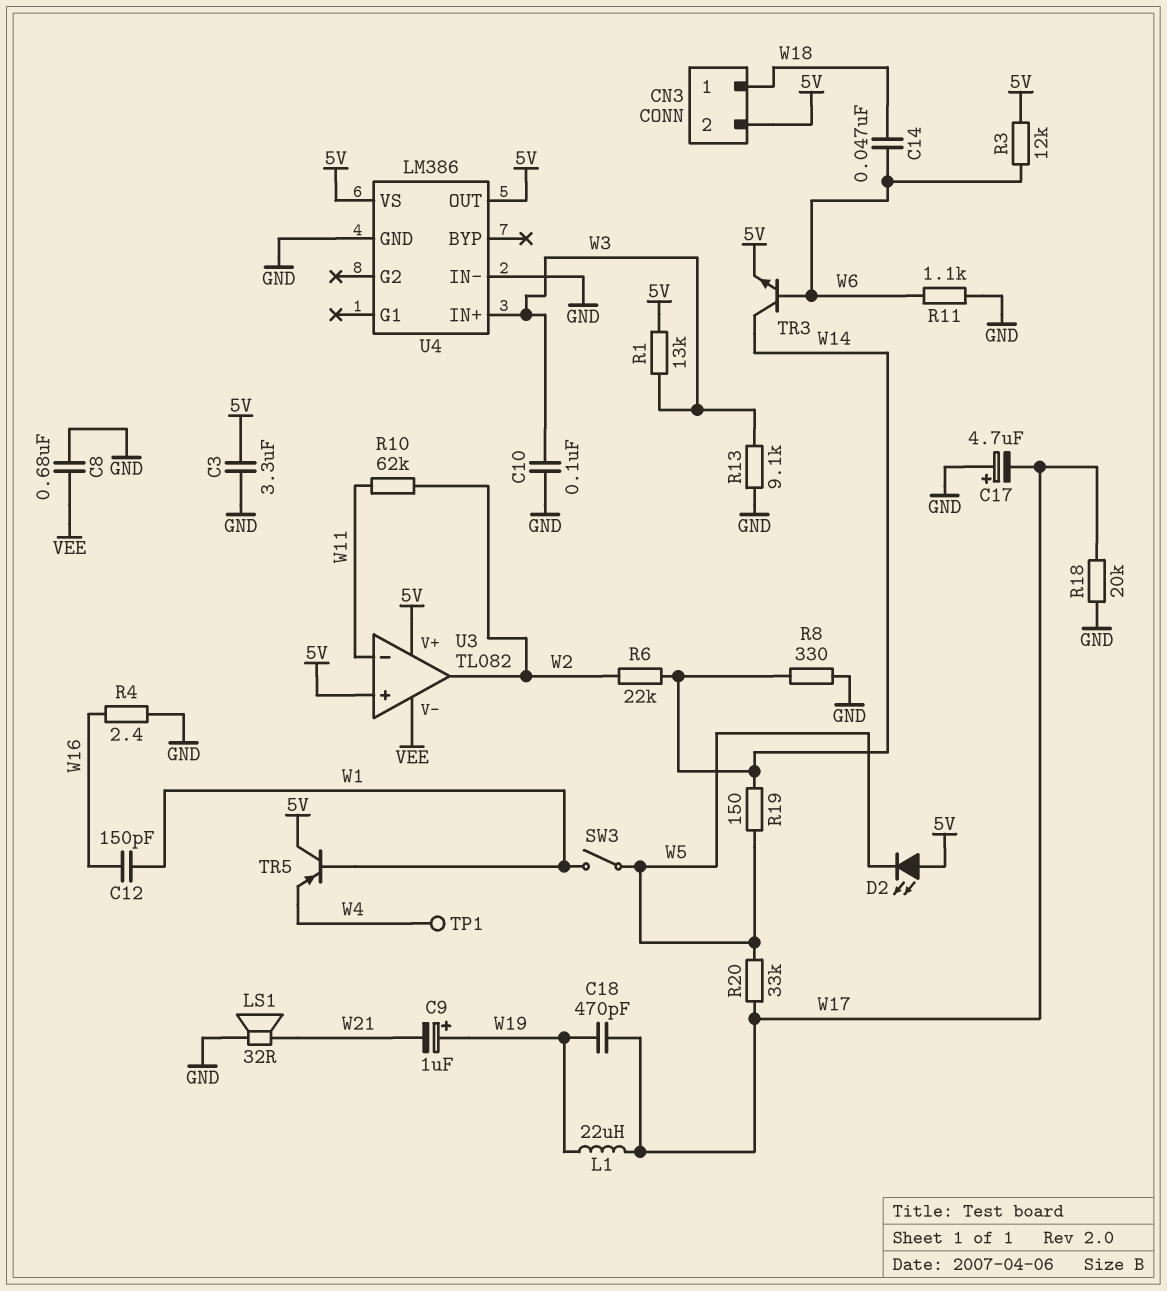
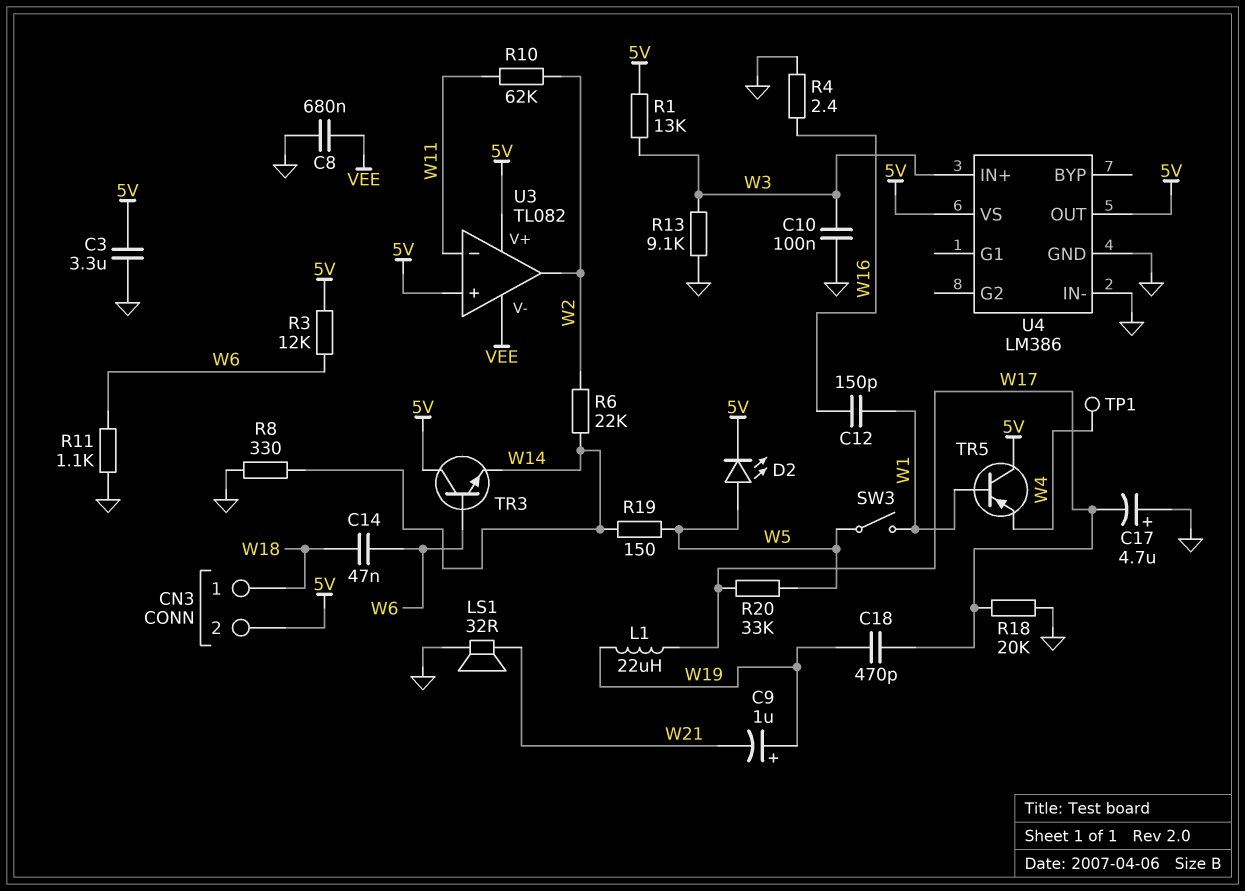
D2: LED (A 5V, K W5) -> LED (A W5, K 5V)
TR3: NPN (B W6, C W14, E 5V) -> NPN (B W6, C 5V, E W14)

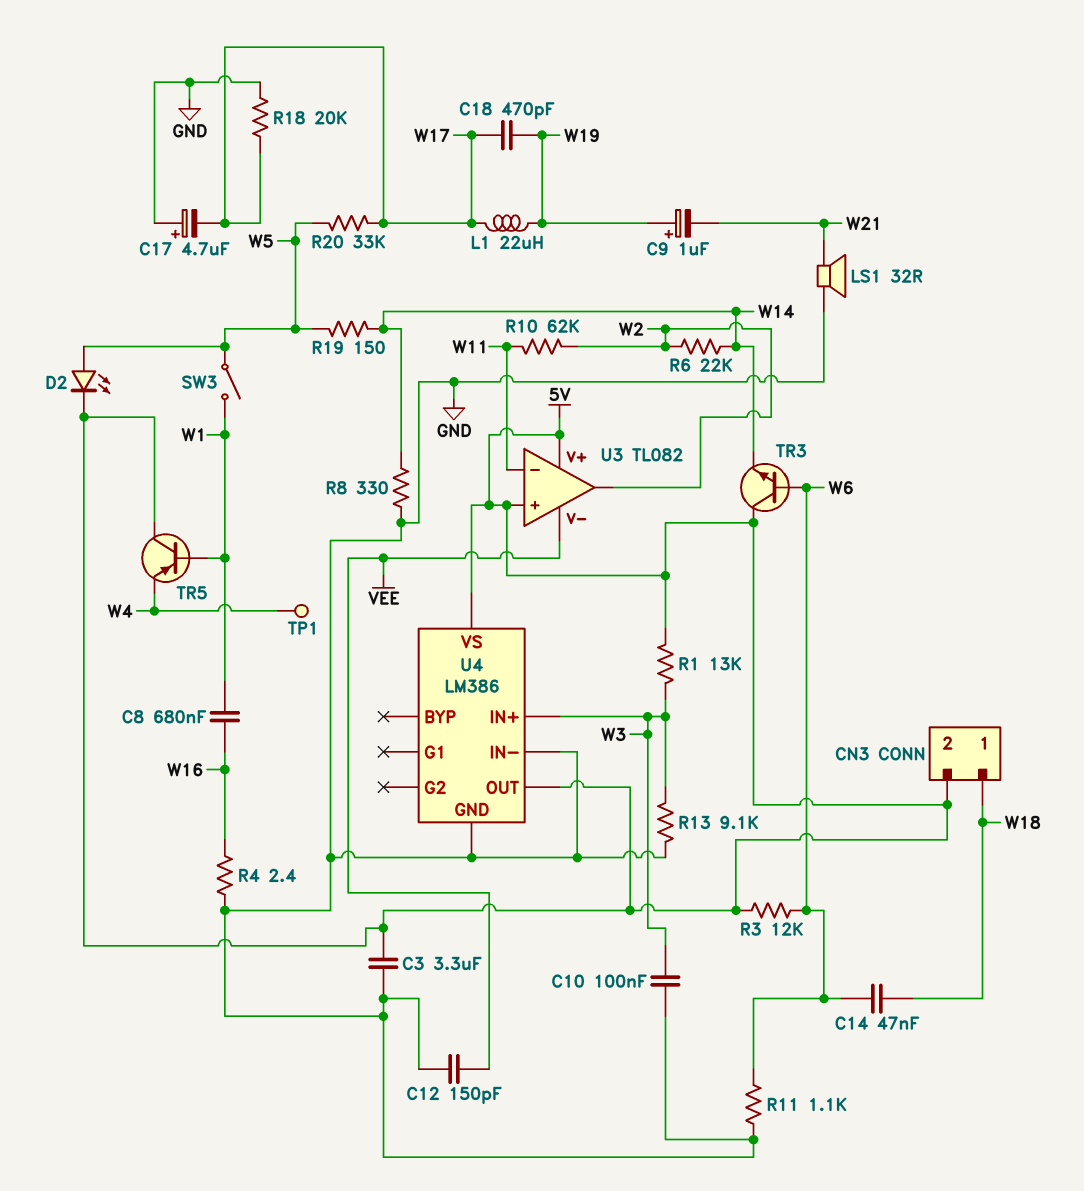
C8: 680nF (GND, VEE) -> 680nF (W1, W16)
C12: 150pF (W1, W16) -> 150pF (GND, VEE)

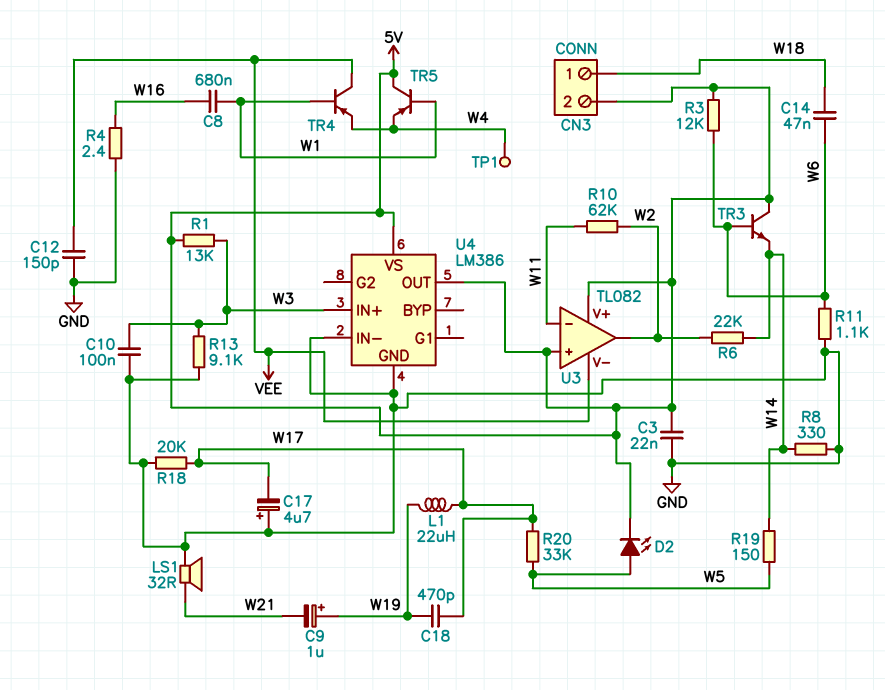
C3: 3.3uF (5V, GND) -> 22nF (5V, GND)
SW3: switch (W1, W5) -> none
TR4: none -> PNP (B W1, C VEE, E W4)

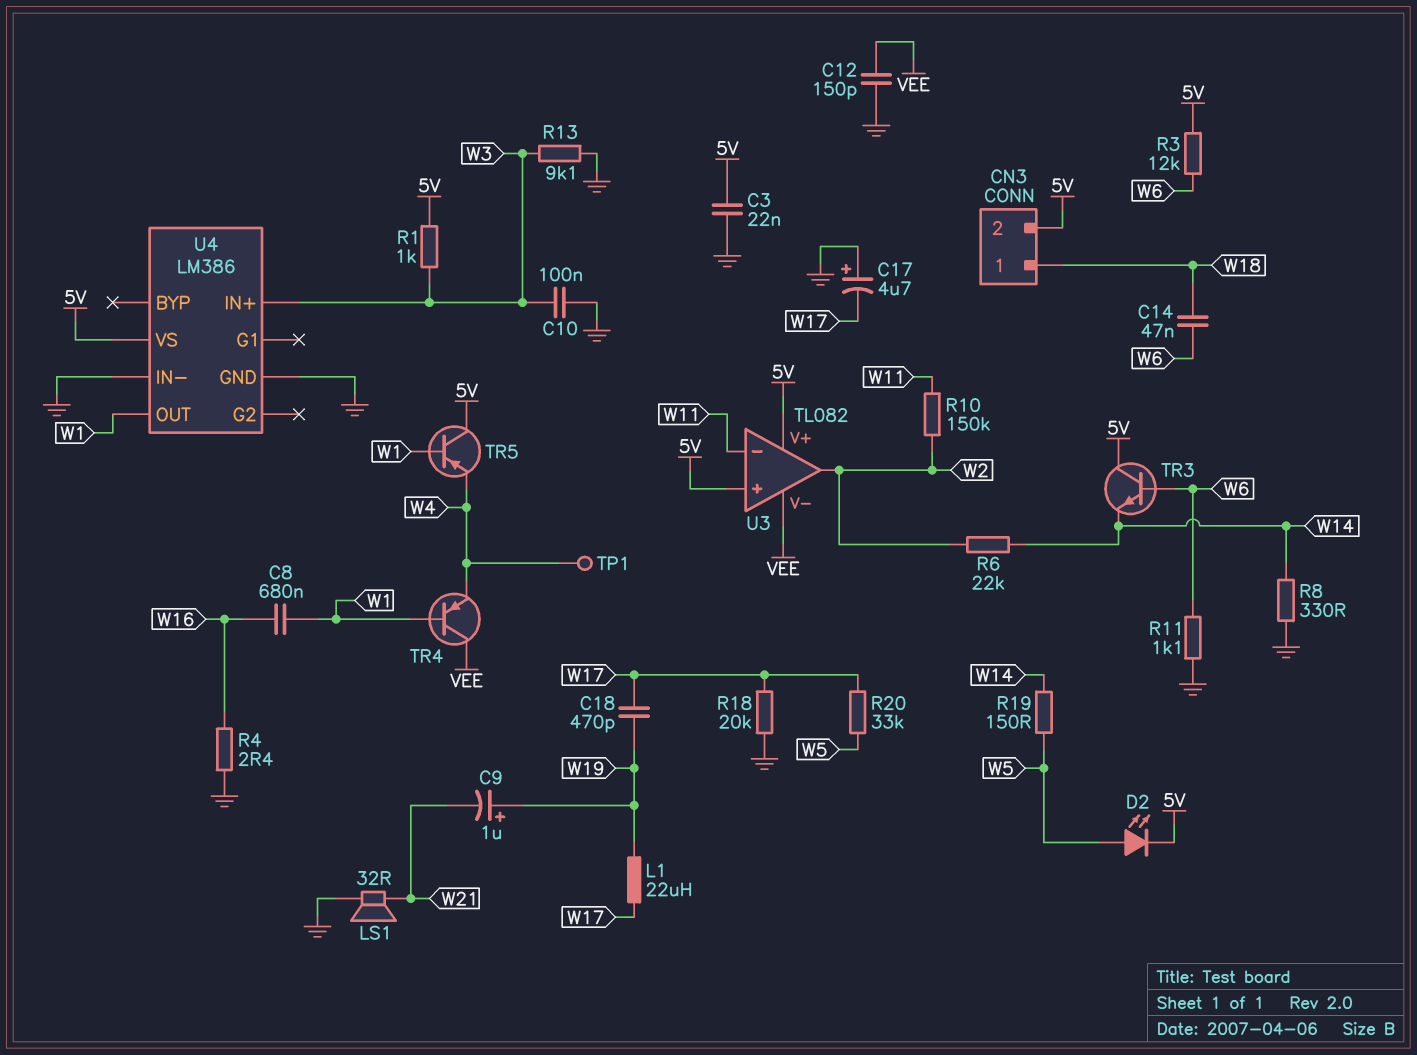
R1: 13k (5V, W3) -> 1k (5V, W3)
R10: 62k (W2, W11) -> 150k (W2, W11)
U4 pin OUT: 5V -> W1

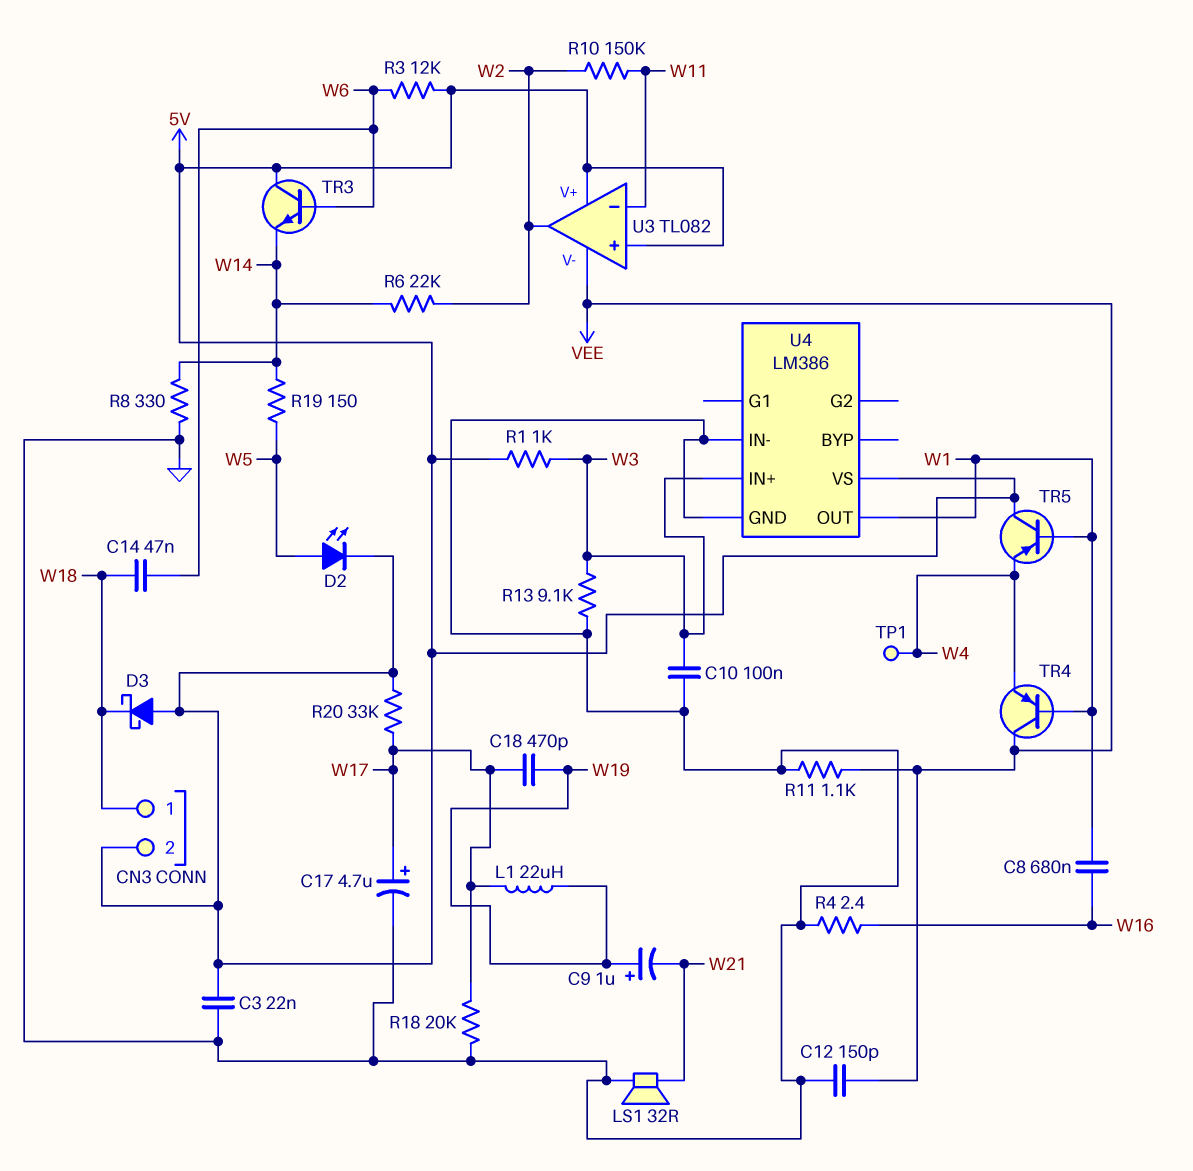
C17: 4.7uF (plus GND, minus W17) -> 4.7uF (plus W17, minus GND)
D3: none -> schottky (A 5V, K W18)
R11: 1.1k (GND, W6) -> 1.1k (GND, VEE)
R20: 33k (W5, W17) -> 33k (5V, W17)

